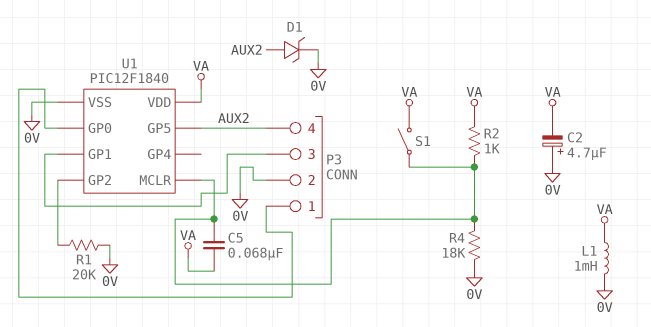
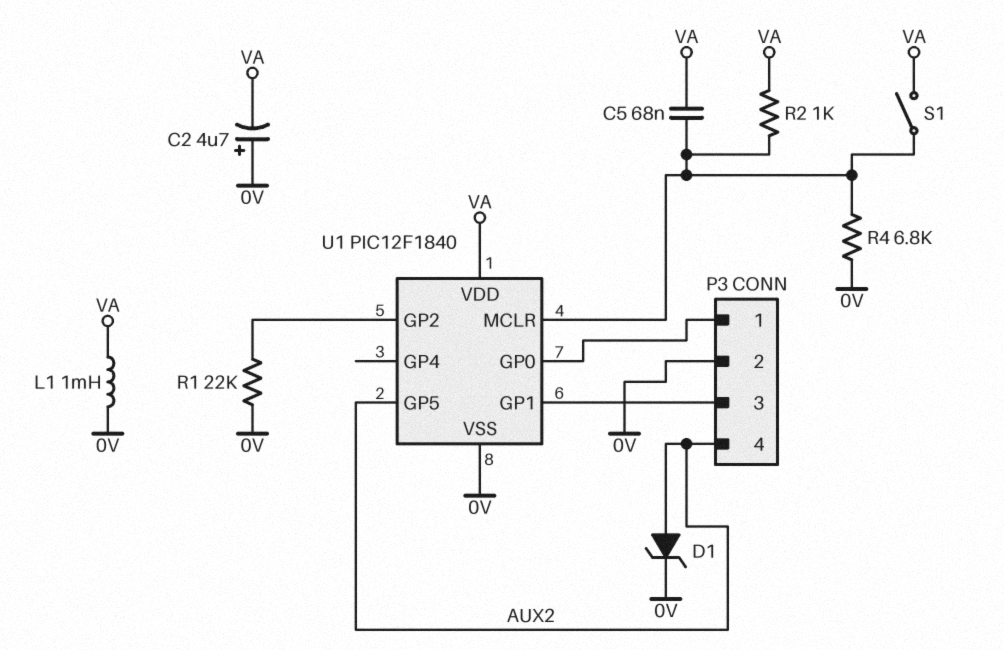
R1: 20k (0V, U1/GP2) -> 22k (0V, U1/GP2)
R4: 18k (0V, U1/MCLR) -> 6.8k (0V, U1/MCLR)

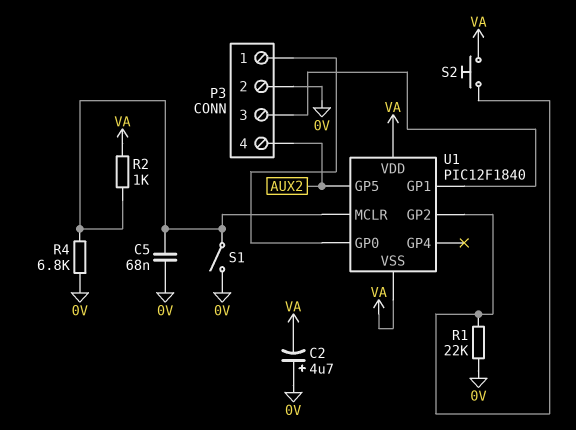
C5: 68nF (U1/MCLR, VA) -> 68nF (0V, U1/MCLR)
D1: zener (A AUX2, K 0V) -> none
L1: 1mH (0V, VA) -> none
S1: switch (U1/MCLR, VA) -> switch (0V, U1/MCLR)
S2: none -> button (U1/GP2, VA)
U1 pin VSS: 0V -> VA

